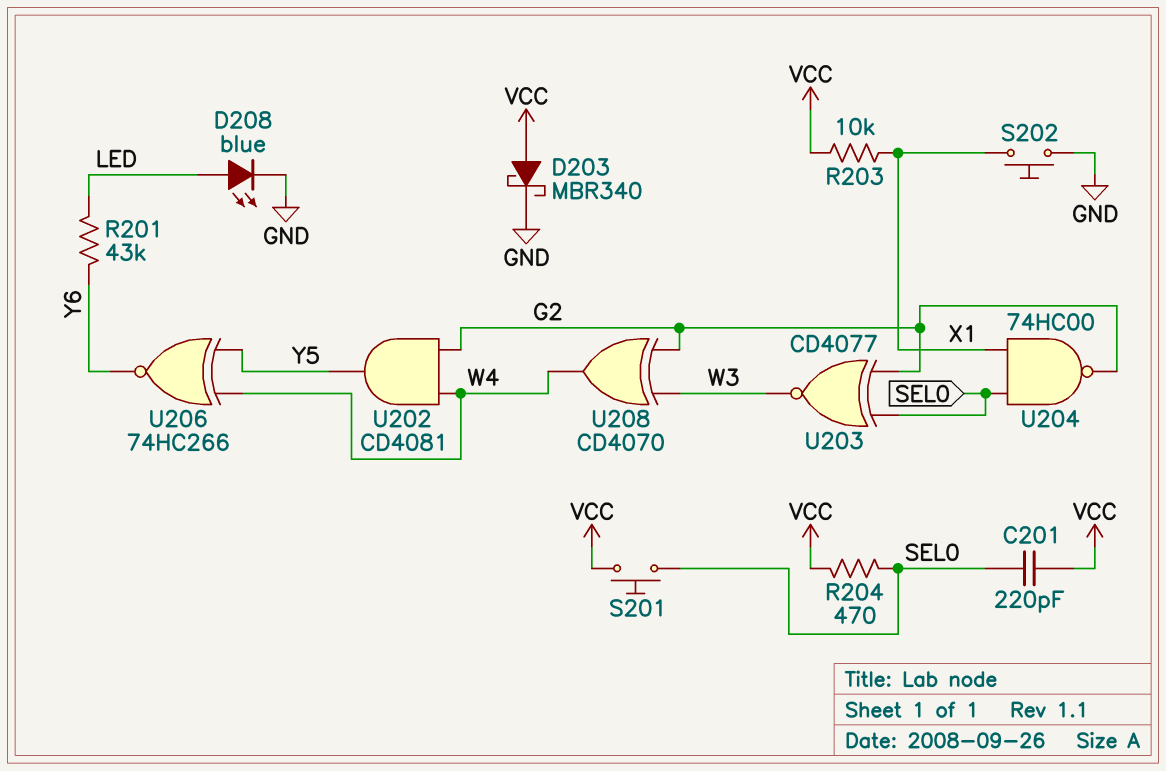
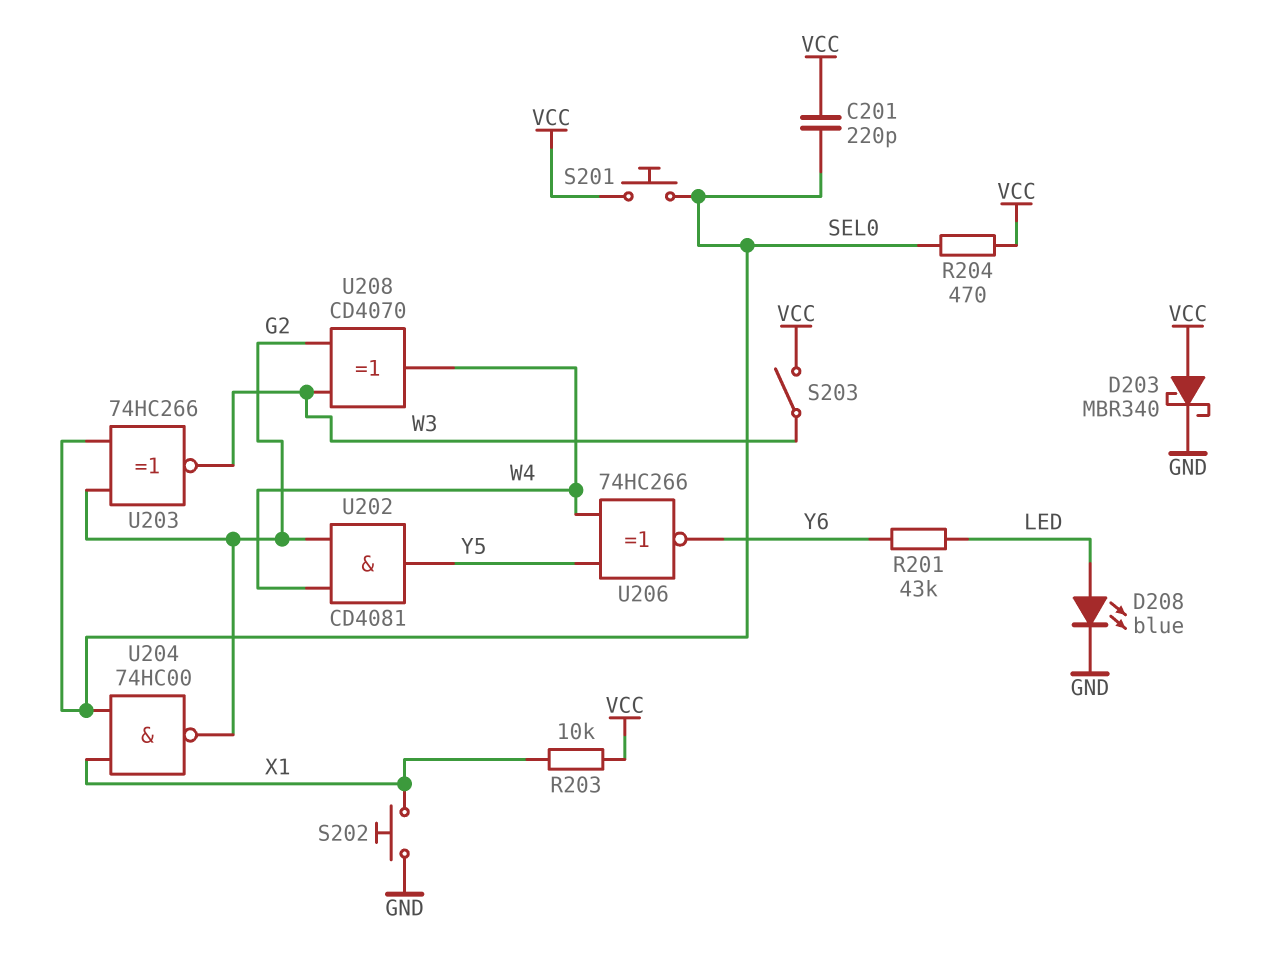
S203: none -> switch (VCC, W3)
U203: XNOR CD4077 (in G2, in SEL0, out W3) -> XNOR 74HC266 (in G2, in SEL0, out W3)

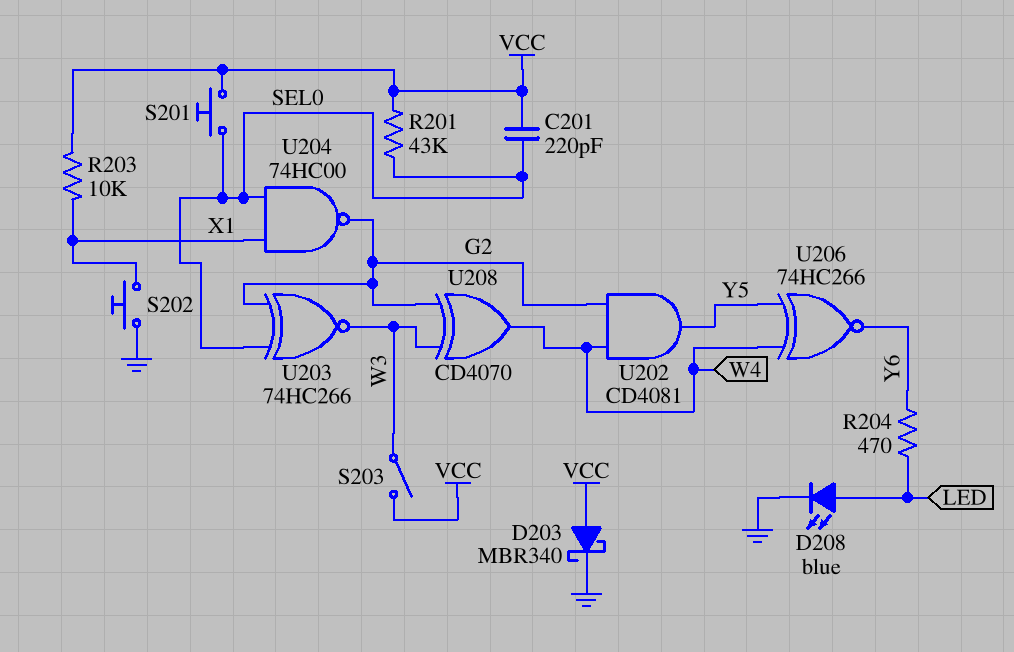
R201: 43k (LED, Y6) -> 43k (SEL0, VCC)
R204: 470 (SEL0, VCC) -> 470 (LED, Y6)

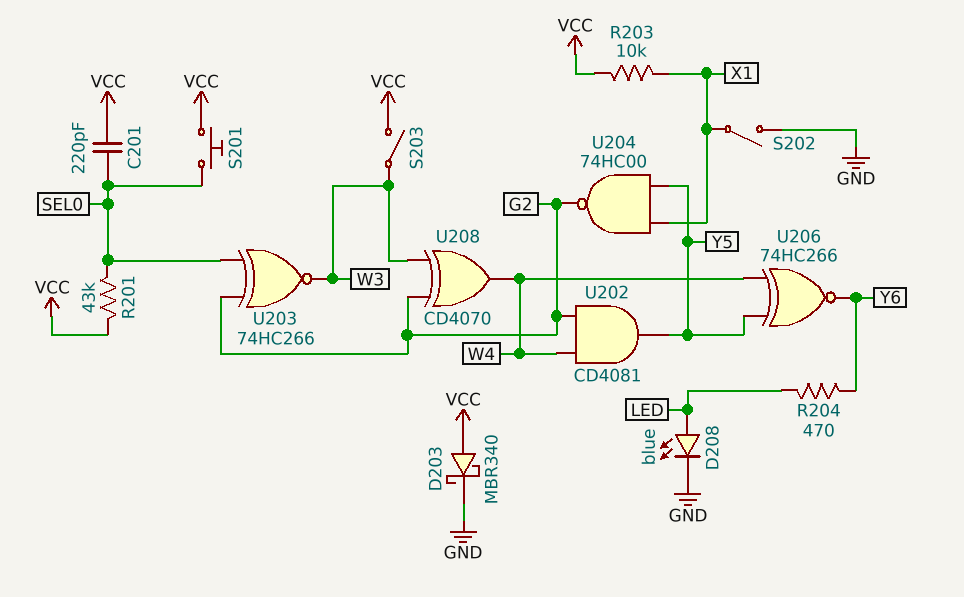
S202: button (GND, X1) -> switch (GND, X1)
U204: NAND 74HC00 (in SEL0, in X1, out G2) -> NAND 74HC00 (in X1, in Y5, out G2)

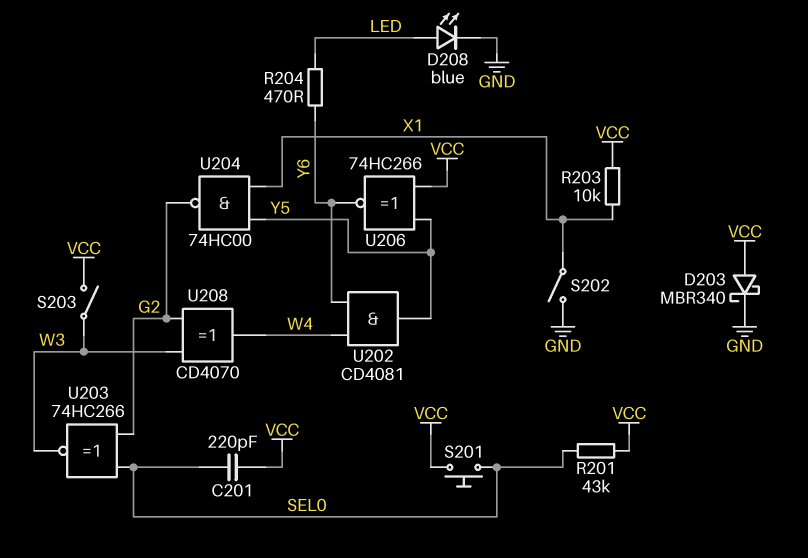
U202: AND CD4081 (in G2, in W4, out Y5) -> AND CD4081 (in W4, in Y6, out Y5)
U206: XNOR 74HC266 (in W4, in Y5, out Y6) -> XNOR 74HC266 (in VCC, in Y5, out Y6)

